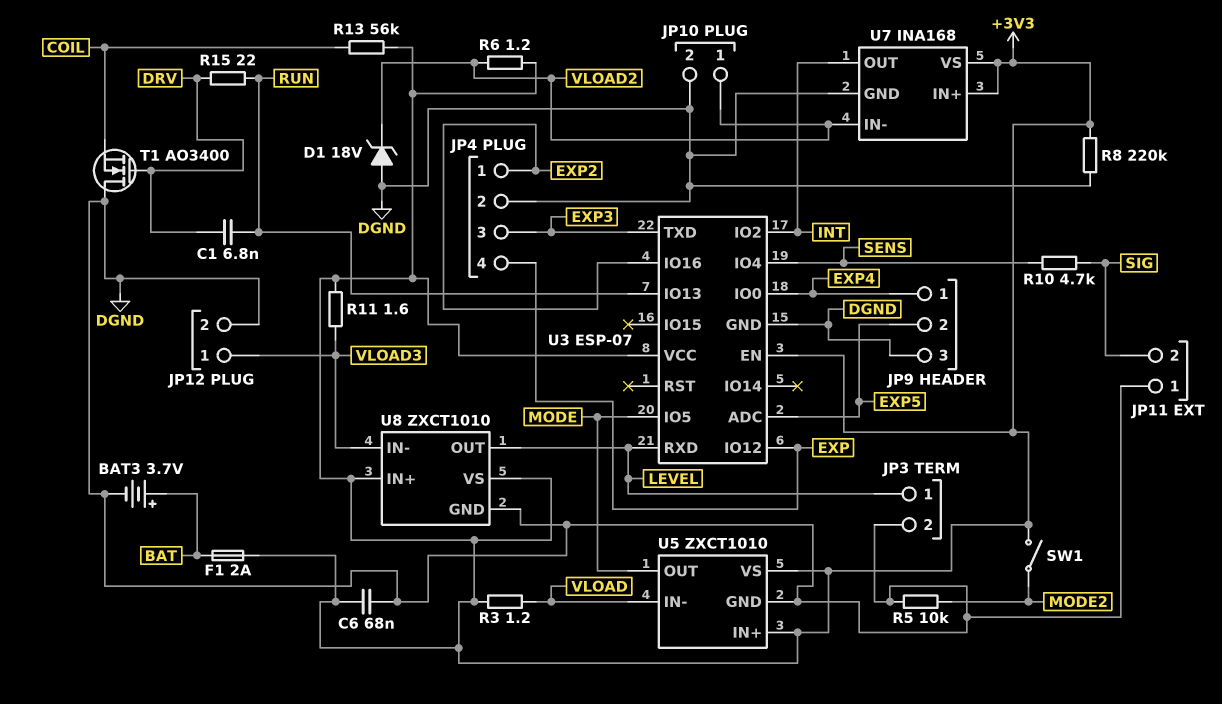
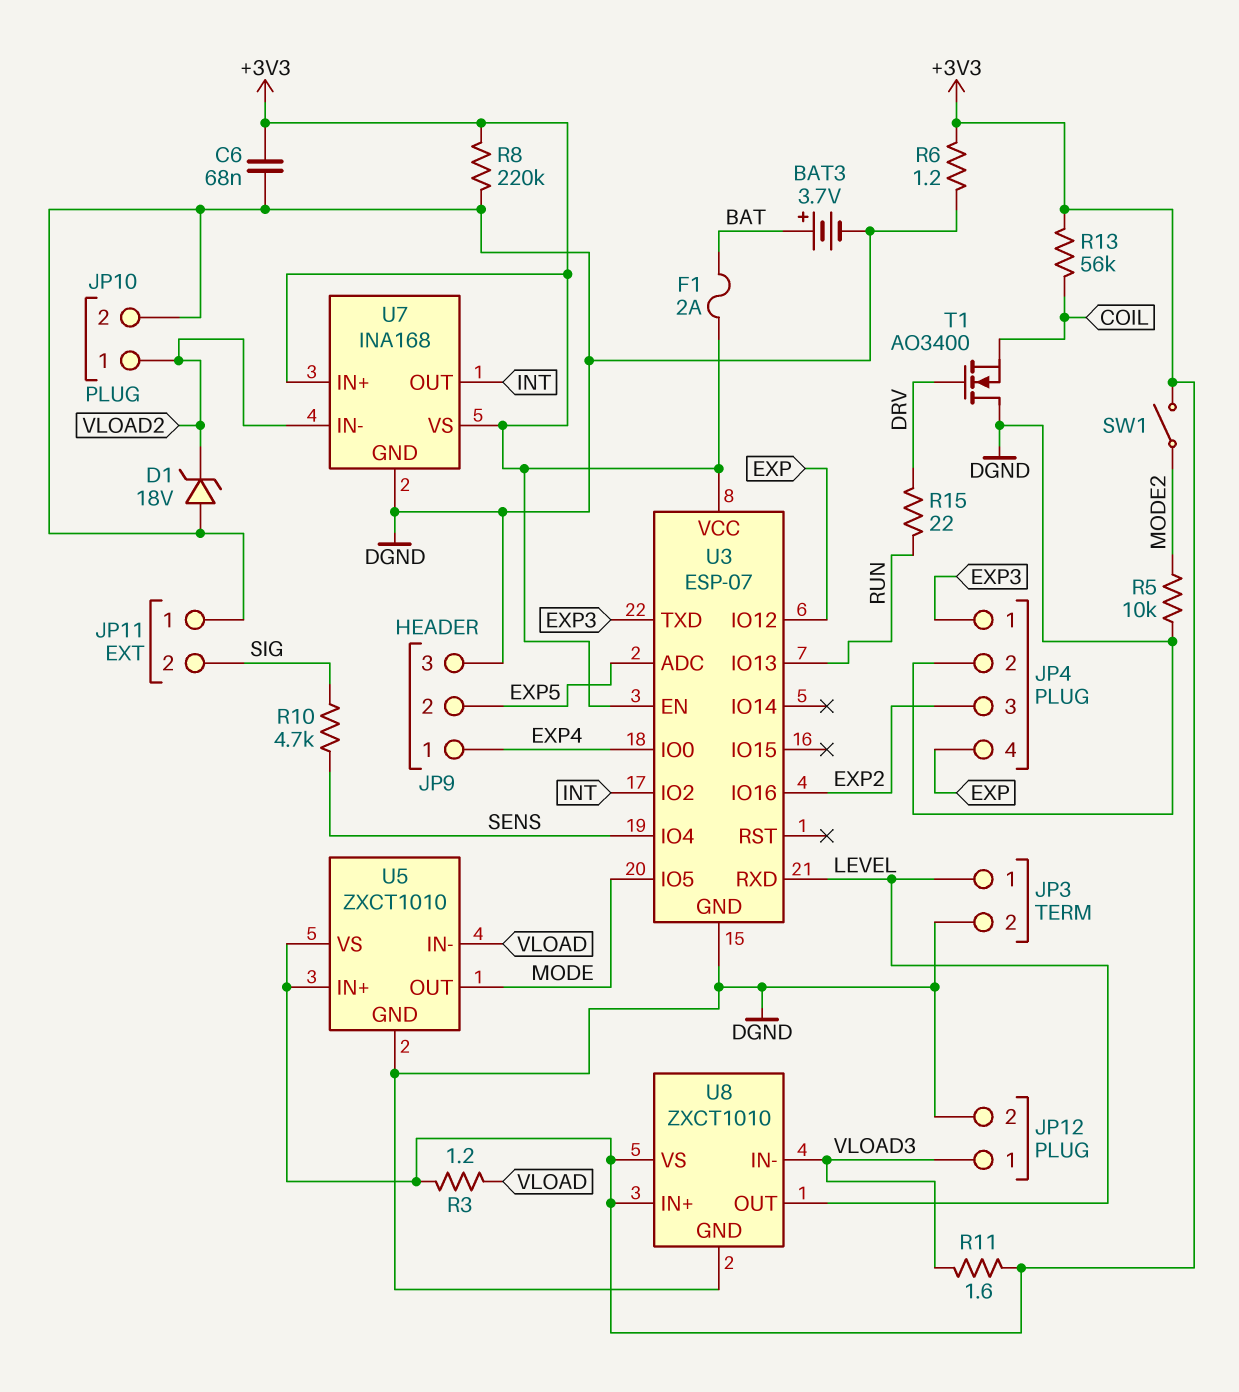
C1: 6.8nF (DRV, RUN) -> none
JP4 pin 1: EXP2 -> EXP3
JP4 pin 3: EXP3 -> EXP2
R6: 1.2 (+3V3, VLOAD2) -> 1.2 (+3V3, DGND)

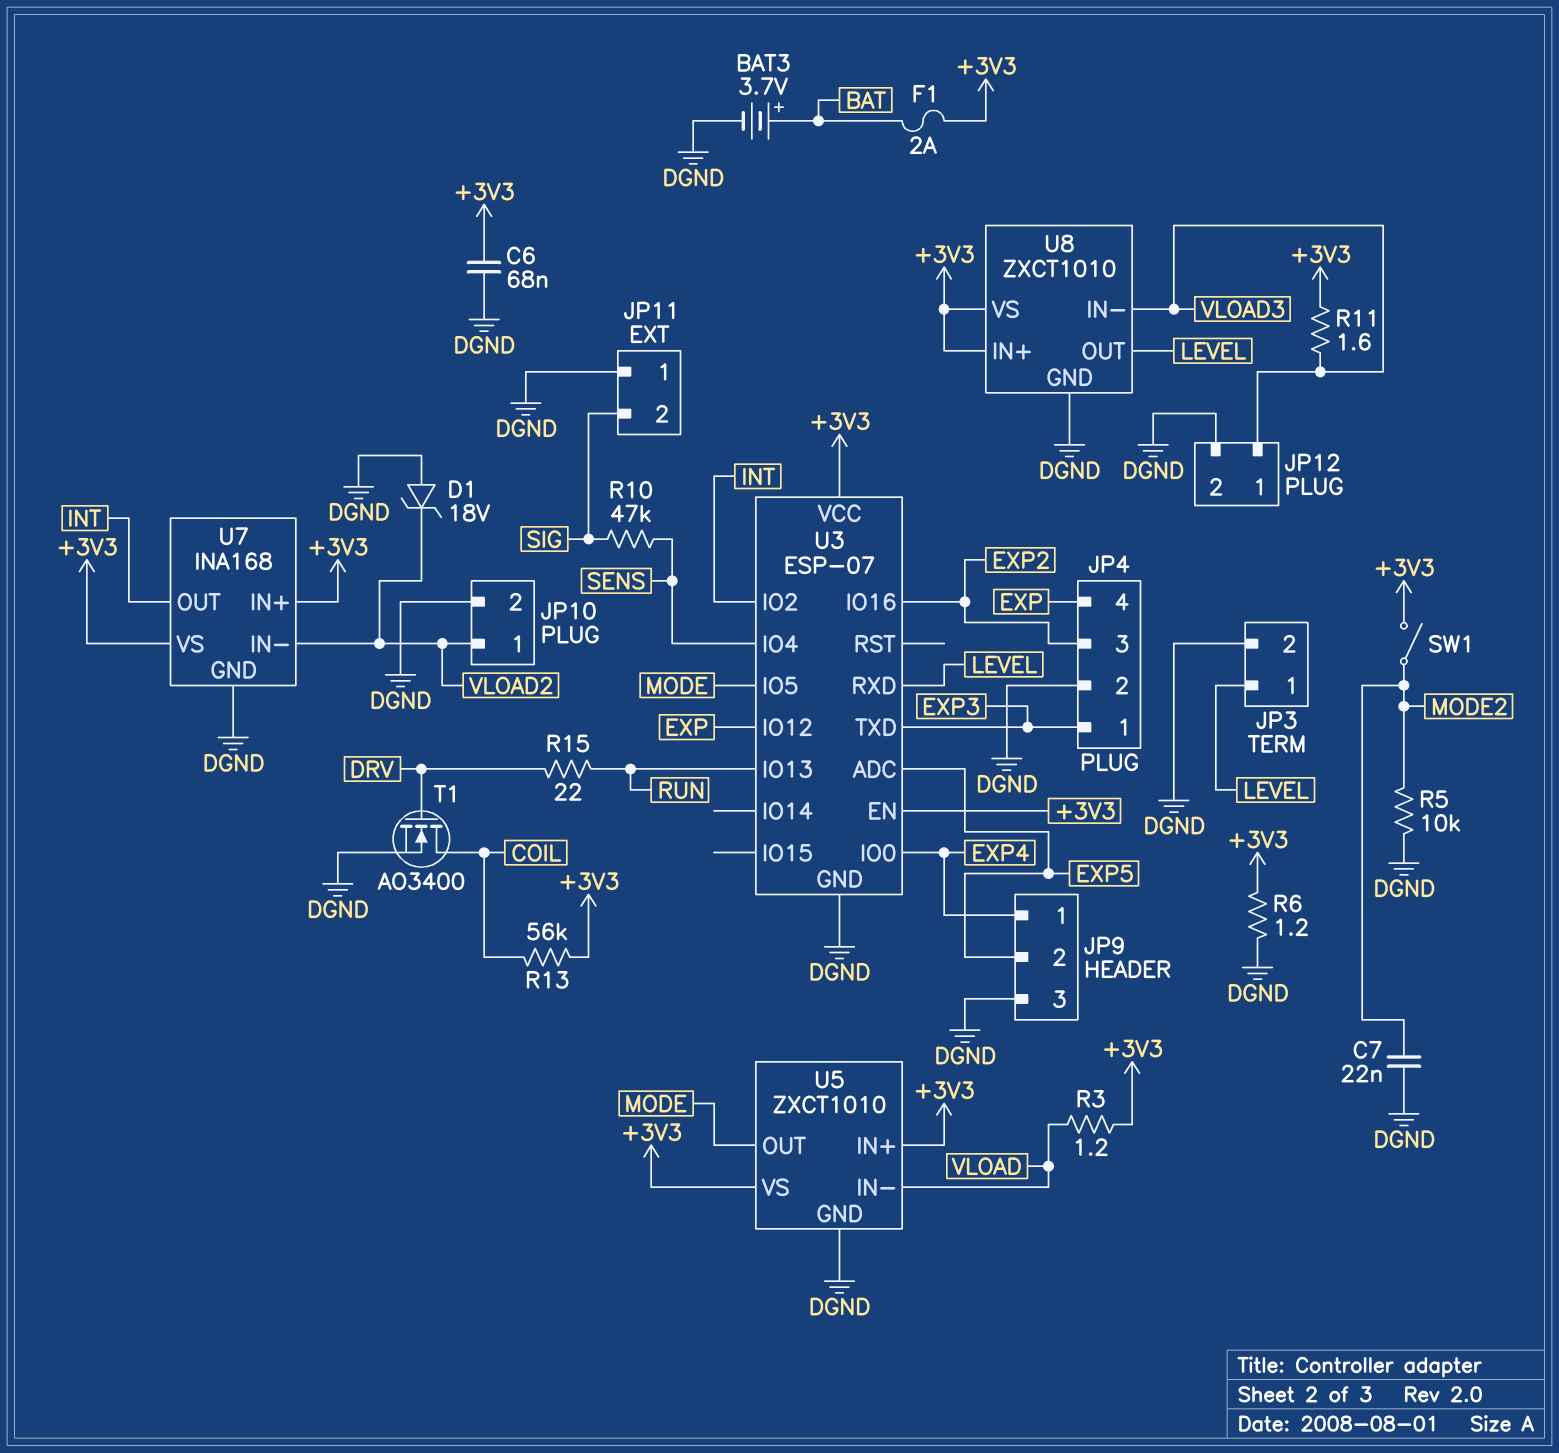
C7: none -> 22nF (DGND, MODE2)
R8: 220k (+3V3, DGND) -> none
R10: 4.7k (SENS, SIG) -> 47k (SENS, SIG)
T1: NMOS AO3400 (G DRV, D DGND, S COIL) -> NMOS AO3400 (G DRV, D COIL, S DGND)

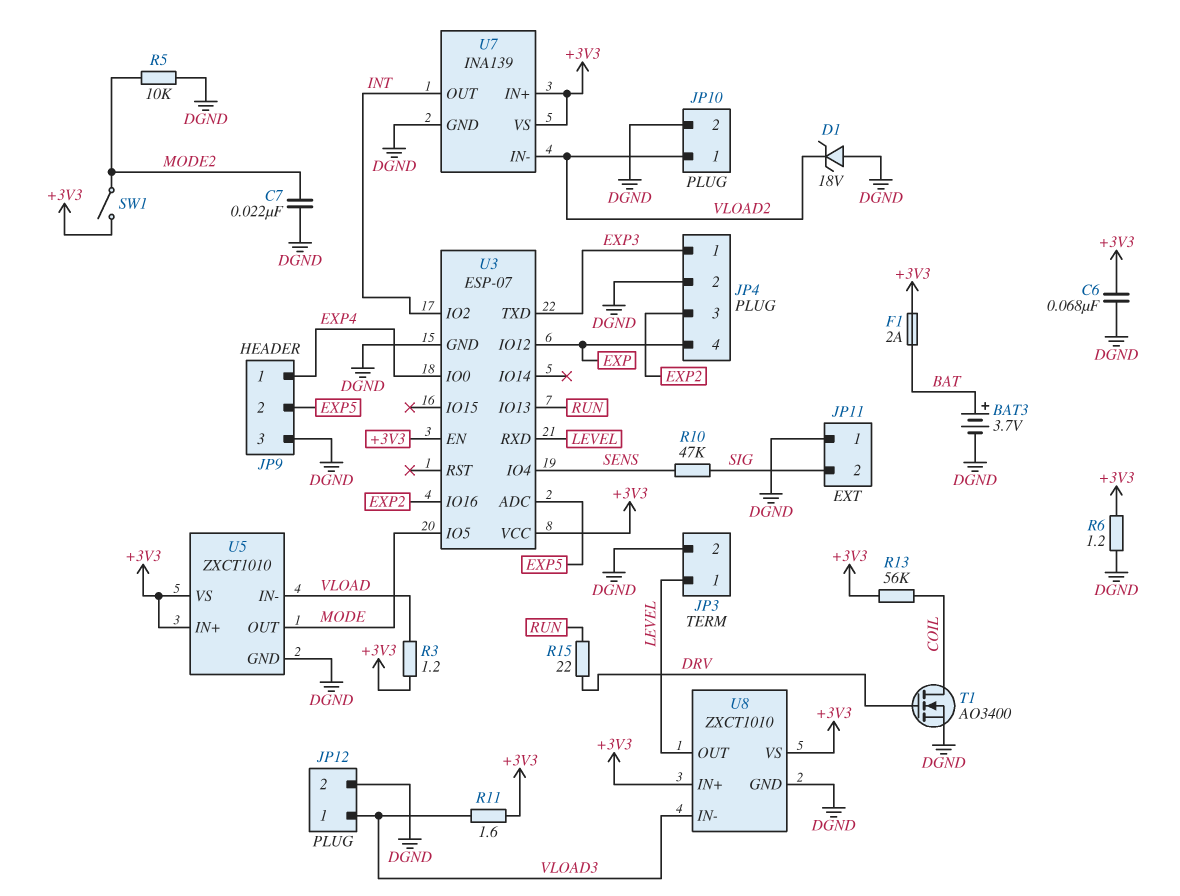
U7: INA168 -> INA139

